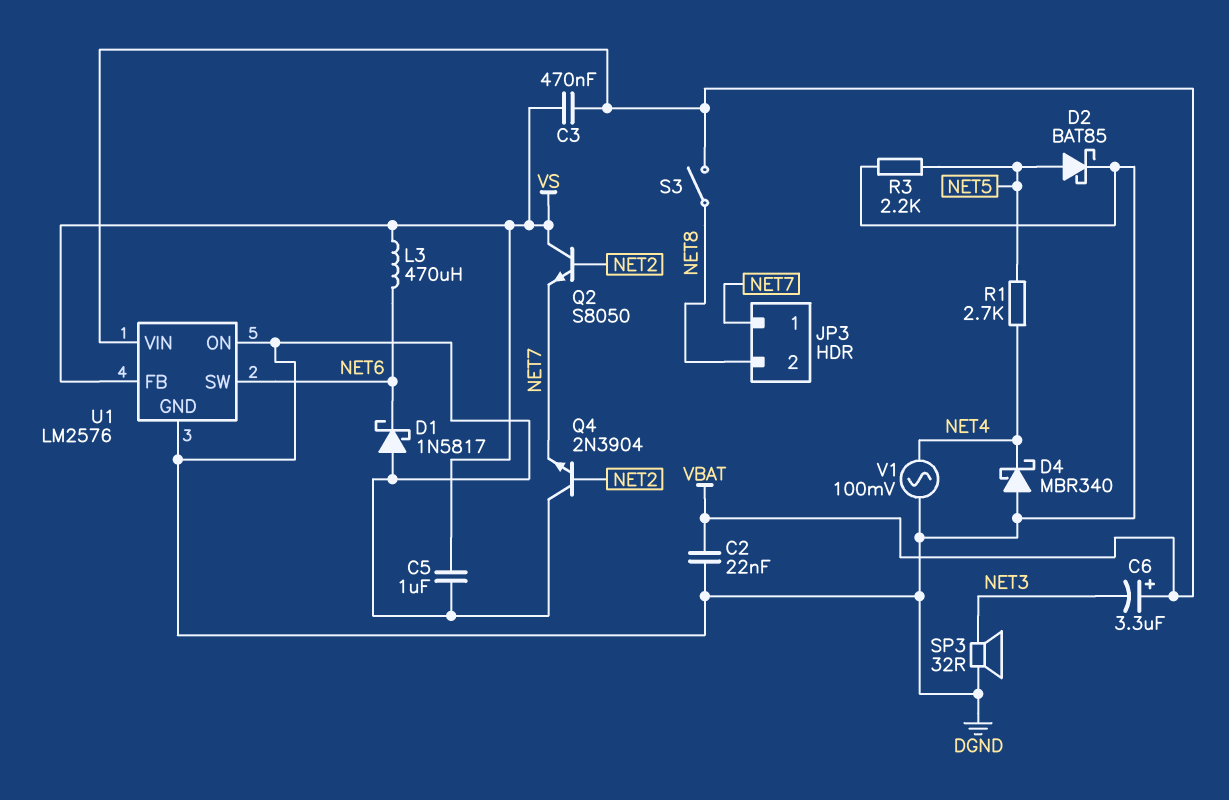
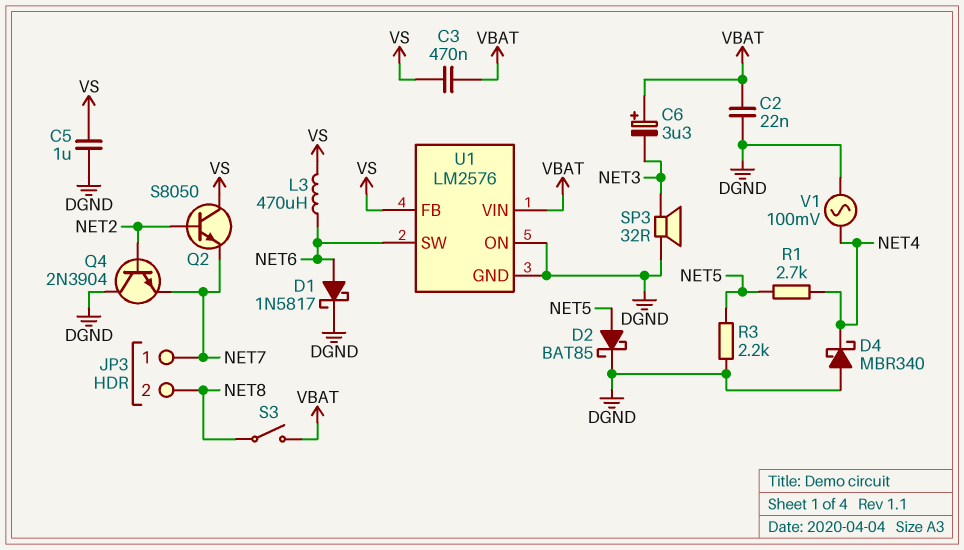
D1: schottky 1N5817 (A DGND, K NET6) -> schottky 1N5817 (A NET6, K DGND)

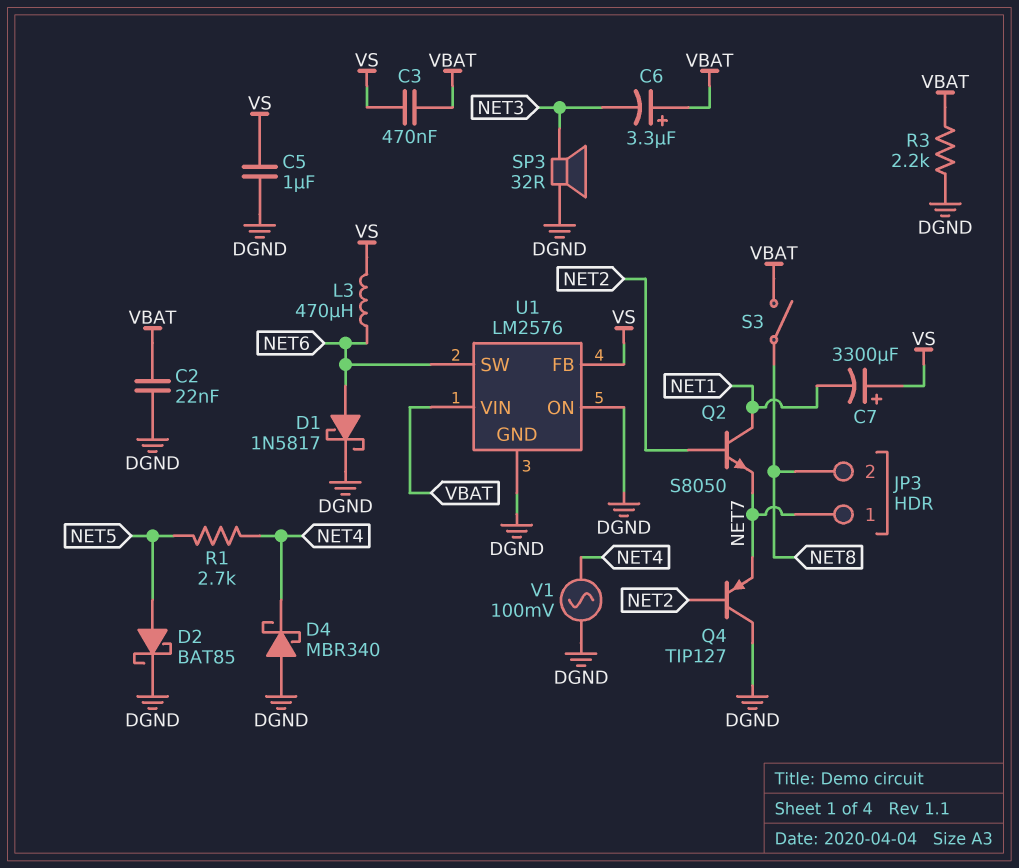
C7: none -> 3300uF (plus VS, minus NET1)
Q2: NPN S8050 (B NET2, C VS, E NET7) -> NPN S8050 (B NET2, C NET1, E NET7)
Q4: NPN 2N3904 (B NET2, C DGND, E NET7) -> PNP TIP127 (B NET2, C DGND, E NET7)
R3: 2.2k (DGND, NET5) -> 2.2k (DGND, VBAT)

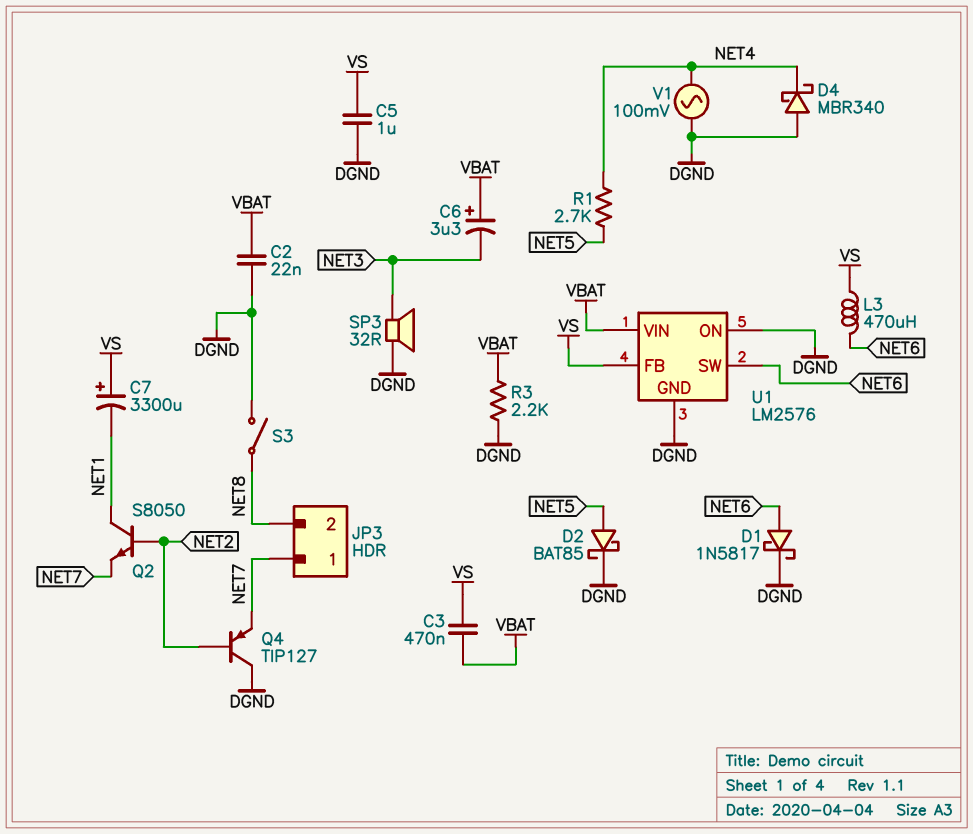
S3: switch (NET8, VBAT) -> switch (DGND, NET8)

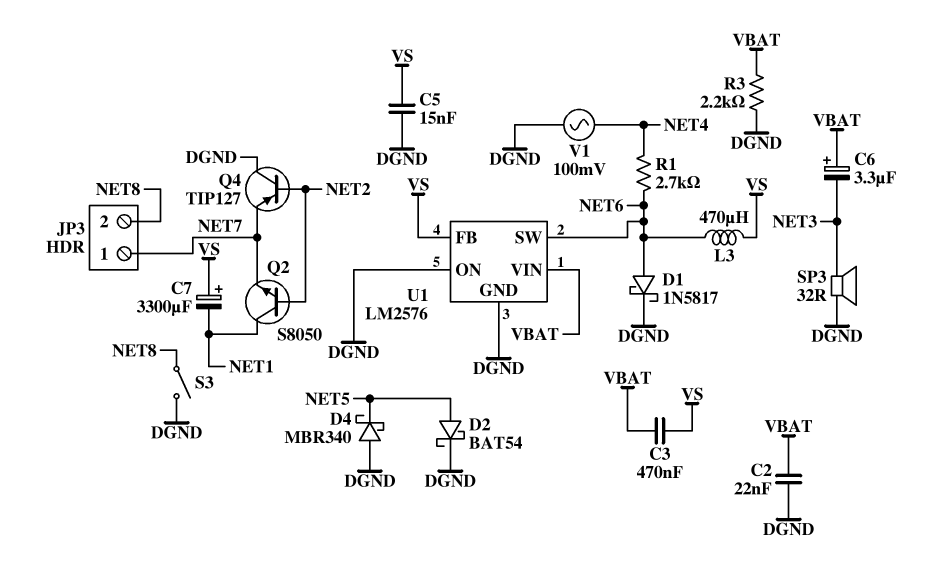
C5: 1uF (DGND, VS) -> 15nF (DGND, VS)
D2: schottky BAT85 (A NET5, K DGND) -> schottky BAT54 (A NET5, K DGND)
D4: schottky MBR340 (A DGND, K NET4) -> schottky MBR340 (A DGND, K NET5)
R1: 2.7k (NET4, NET5) -> 2.7k (NET4, NET6)

